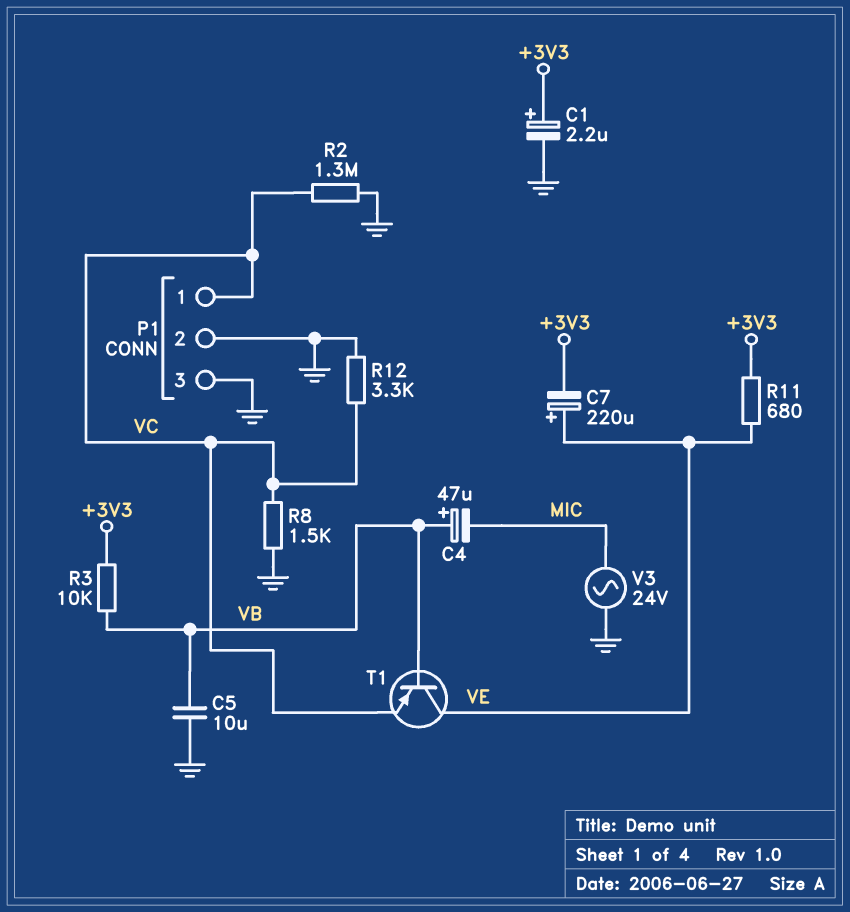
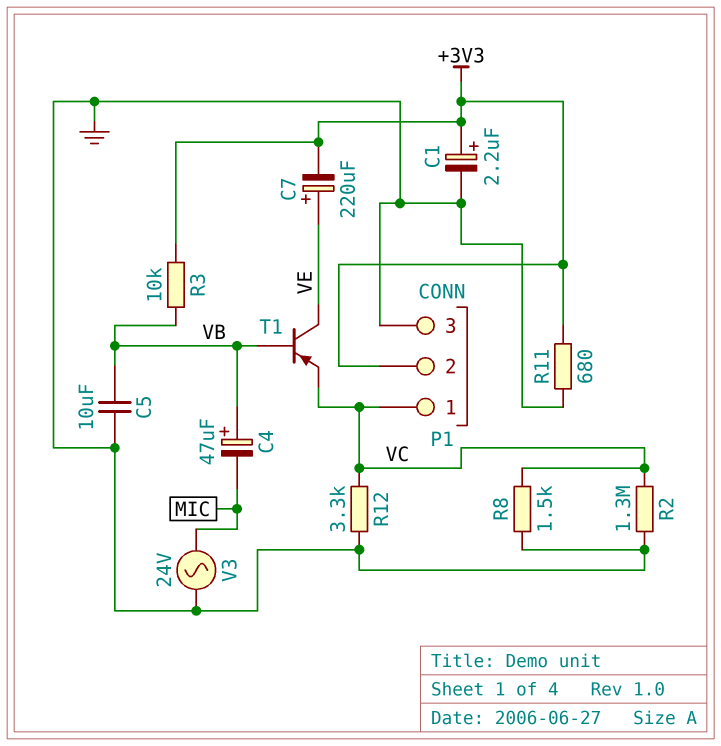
P1 pin 2: GND -> +3V3
R11: 680 (+3V3, VE) -> 680 (+3V3, GND)

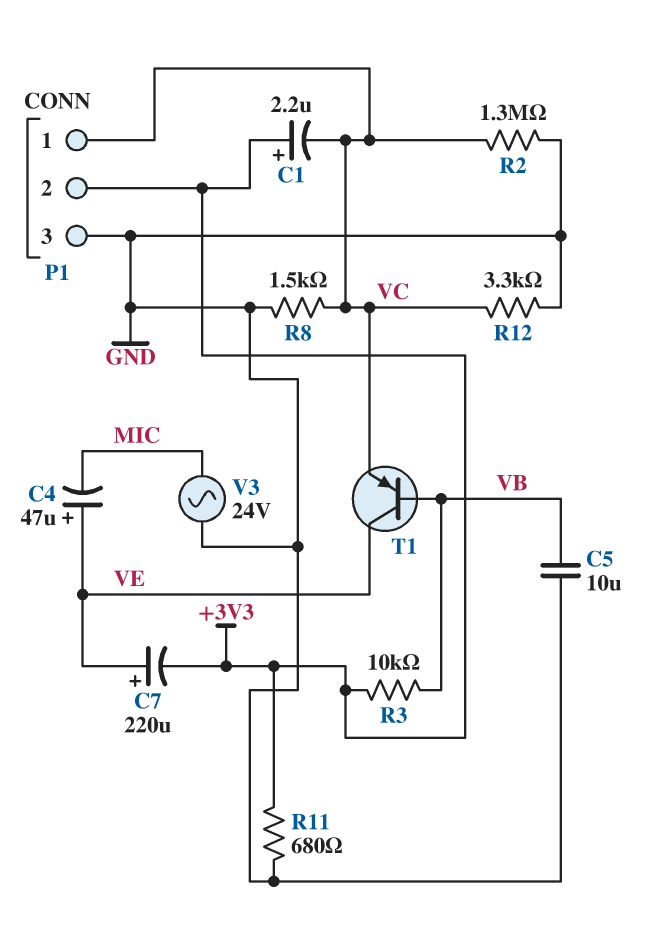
C1: 2.2uF (plus +3V3, minus GND) -> 2.2uF (plus +3V3, minus VC)
C4: 47uF (plus VB, minus MIC) -> 47uF (plus VE, minus MIC)

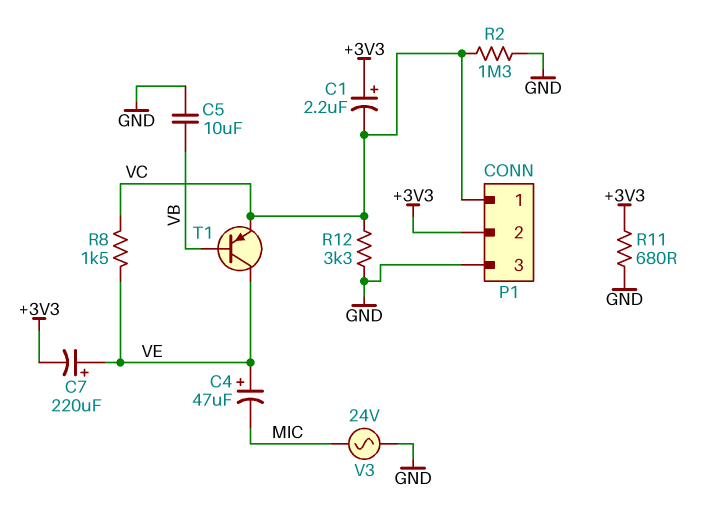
R3: 10k (+3V3, VB) -> none
R8: 1.5k (GND, VC) -> 1.5k (VC, VE)

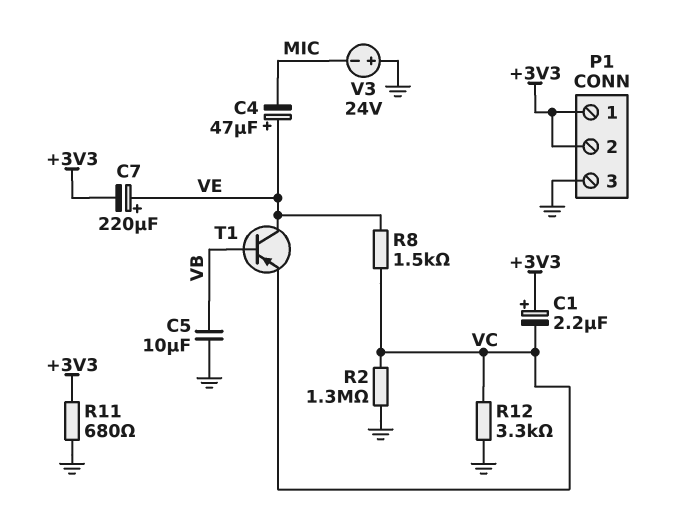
P1 pin 1: VC -> +3V3
V3: AC 24V (GND, MIC) -> 24V (plus GND, minus MIC)

